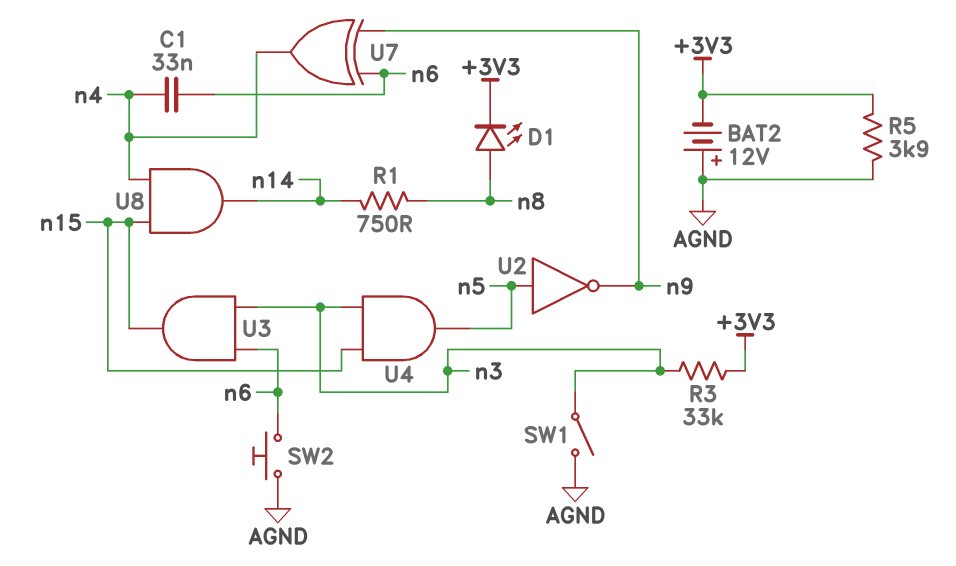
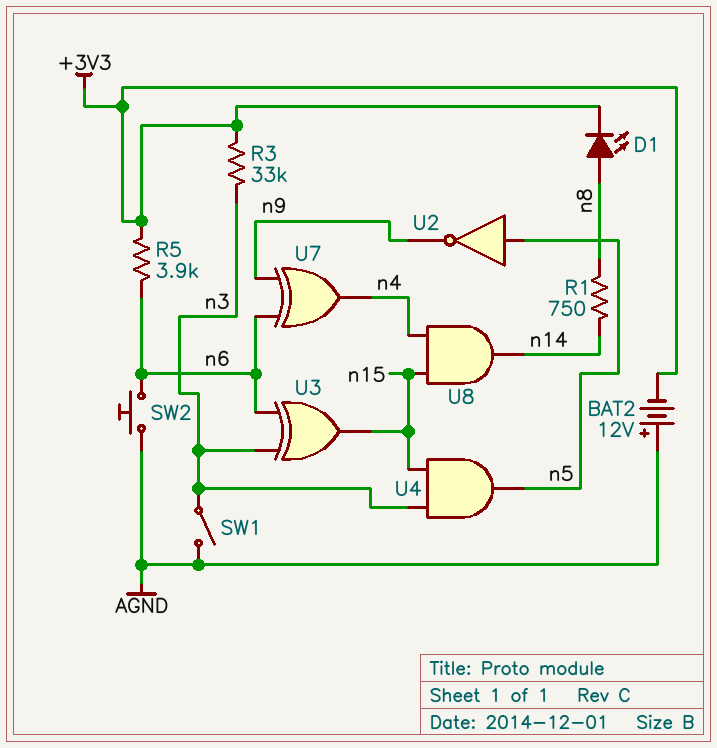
C1: 33nF (n4, n6) -> none
R5: 3.9k (+3V3, AGND) -> 3.9k (+3V3, n6)
U3: AND (in n3, in n6, out n15) -> XOR (in n3, in n6, out n15)

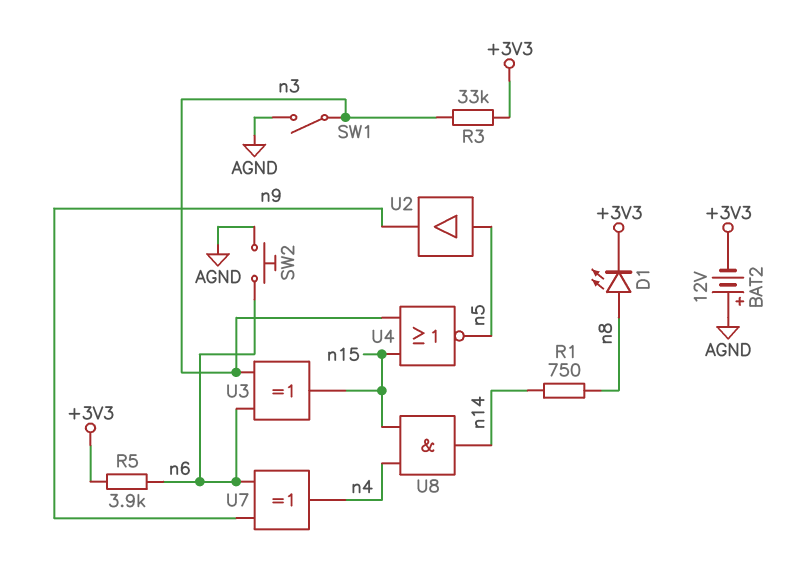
U2: NOT (in n5, out n9) -> buffer (in n5, out n9)
U4: AND (in n3, in n15, out n5) -> NOR (in n3, in n15, out n5)

